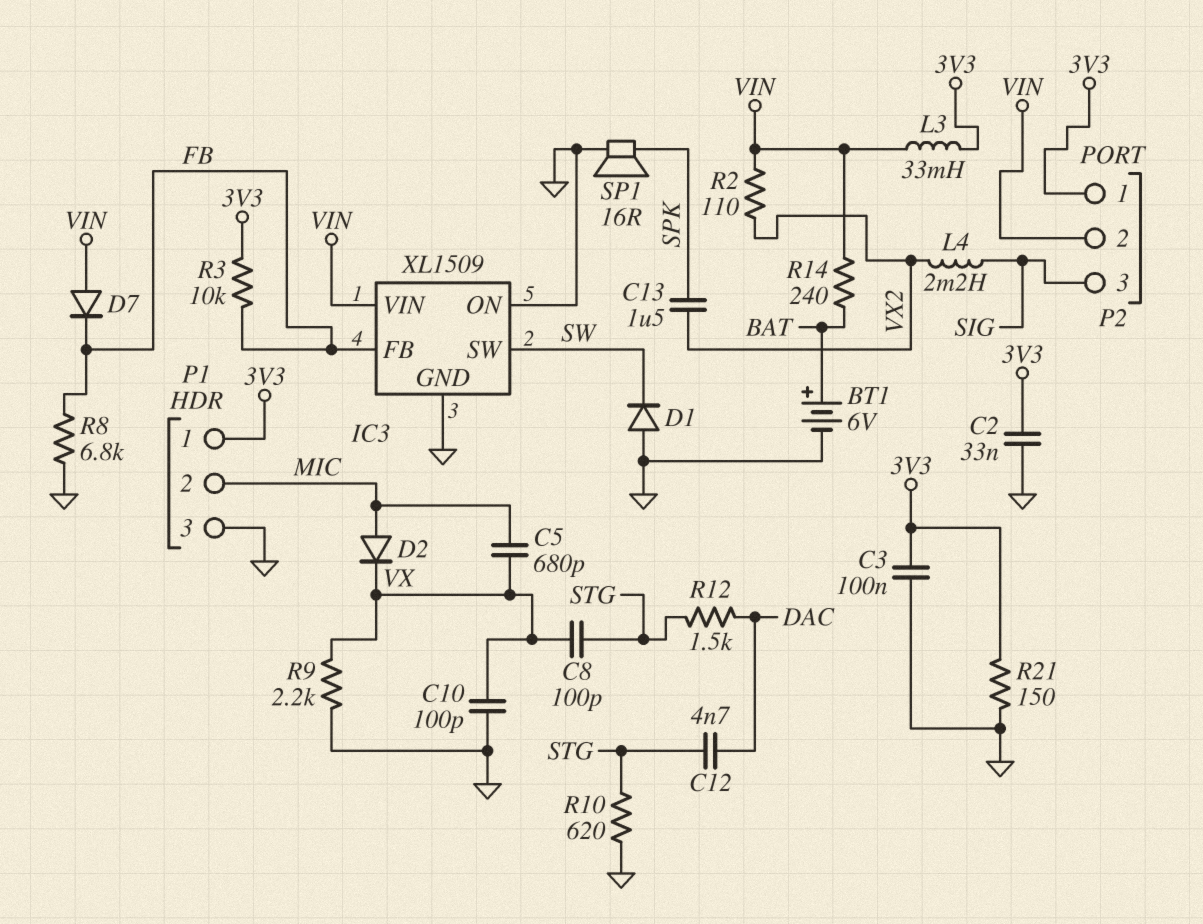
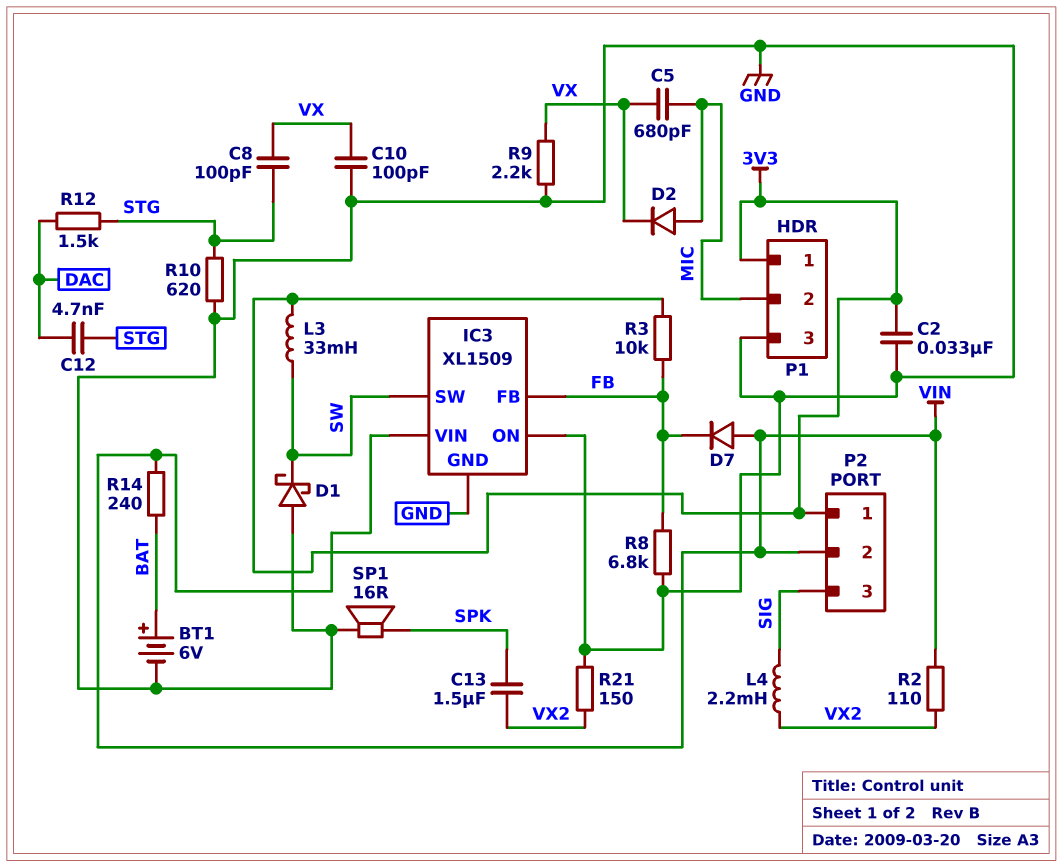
C3: 100nF (3V3, GND) -> none
D1: diode (A GND, K SW) -> schottky (A GND, K SW)
L3: 33mH (3V3, VIN) -> 33mH (3V3, SW)
R21: 150 (3V3, GND) -> 150 (GND, VX2)

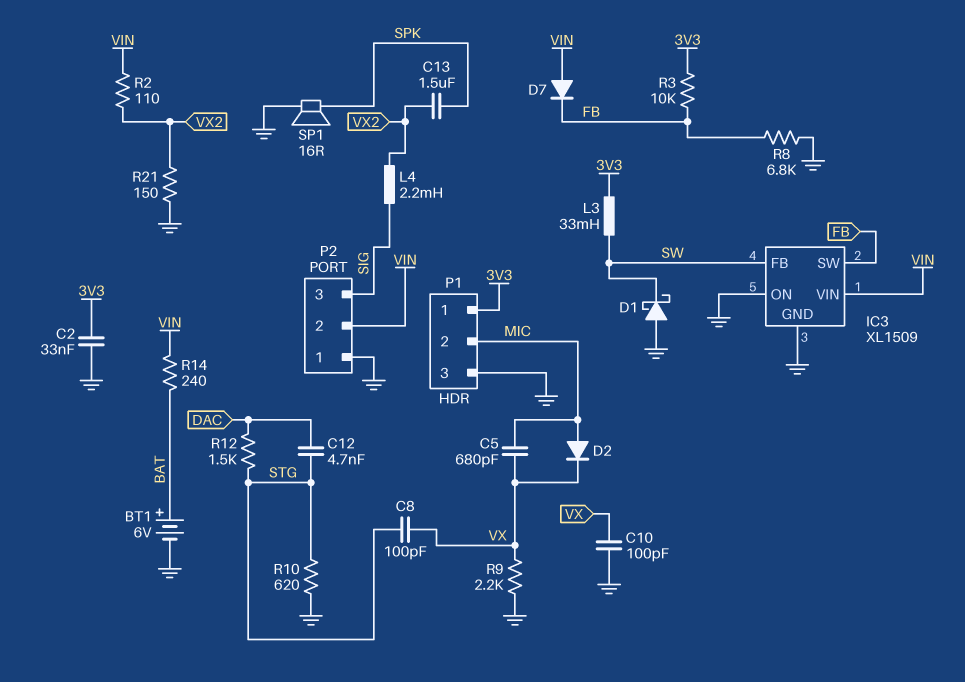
IC3 pin FB: FB -> SW
IC3 pin SW: SW -> FB
P2 pin 1: 3V3 -> GND

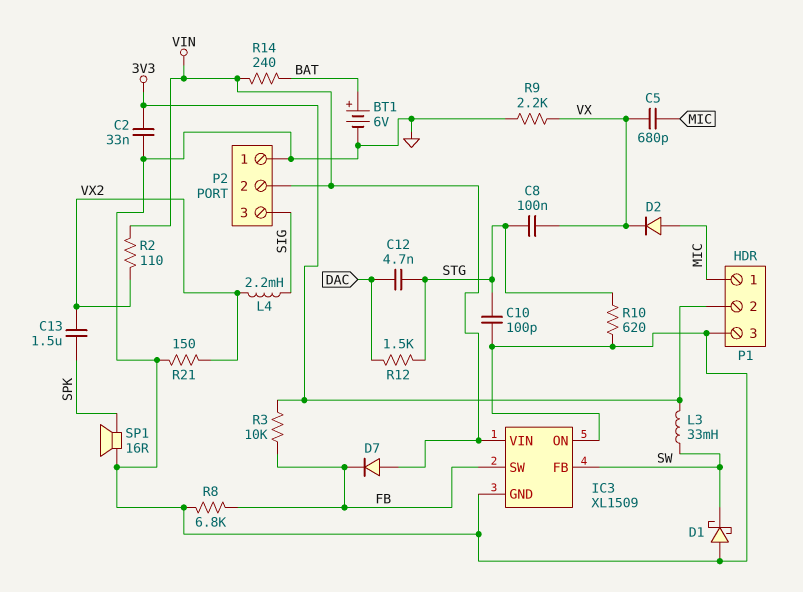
C8: 100pF (STG, VX) -> 100nF (STG, VX)
C10: 100pF (GND, VX) -> 100pF (GND, STG)
P1 pin 1: 3V3 -> MIC
P1 pin 2: MIC -> 3V3

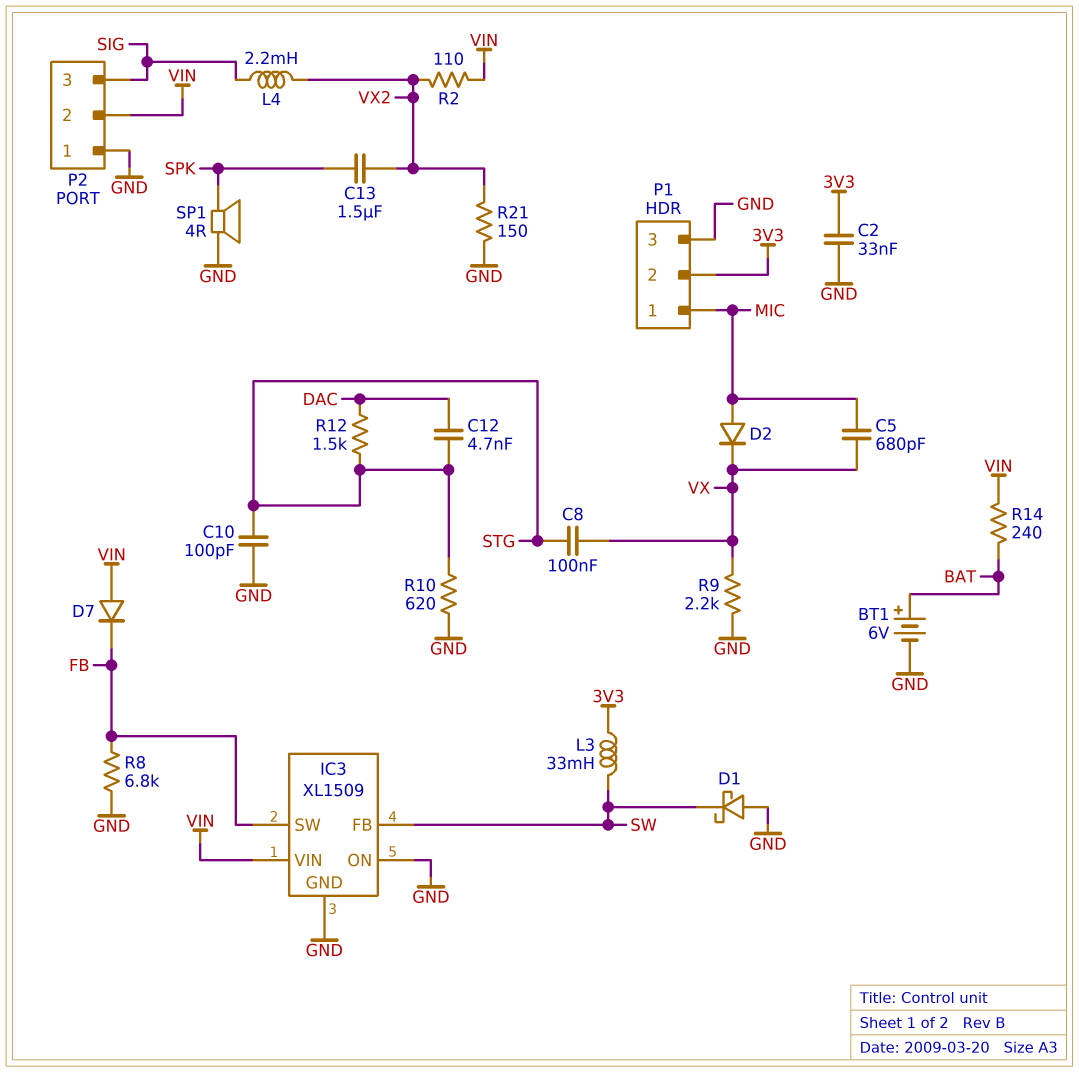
R3: 10k (3V3, FB) -> none
SP1: speaker 16R (GND, SPK) -> speaker 4R (GND, SPK)

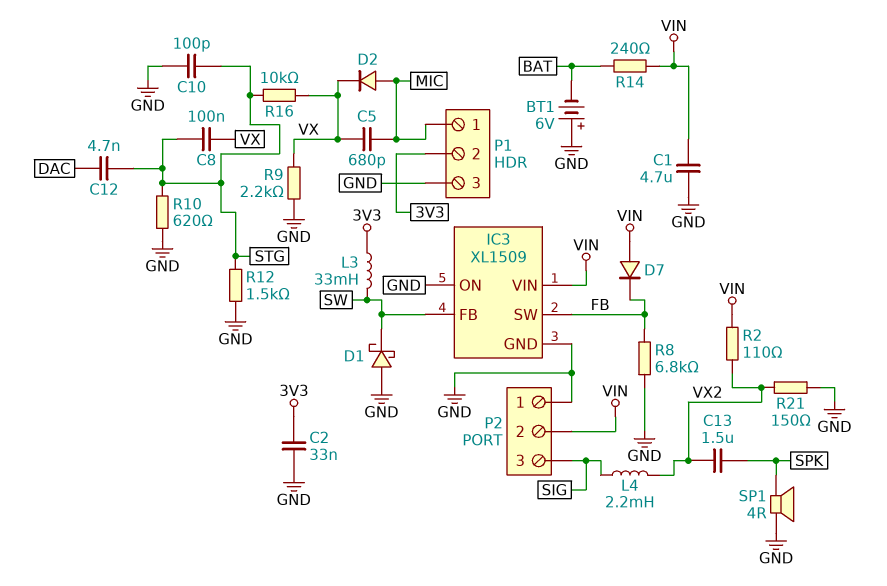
BT1: 6V (plus BAT, minus GND) -> 6V (plus GND, minus BAT)
C1: none -> 4.7uF (GND, VIN)
R12: 1.5k (DAC, STG) -> 1.5k (GND, STG)
R16: none -> 10k (STG, VX)

